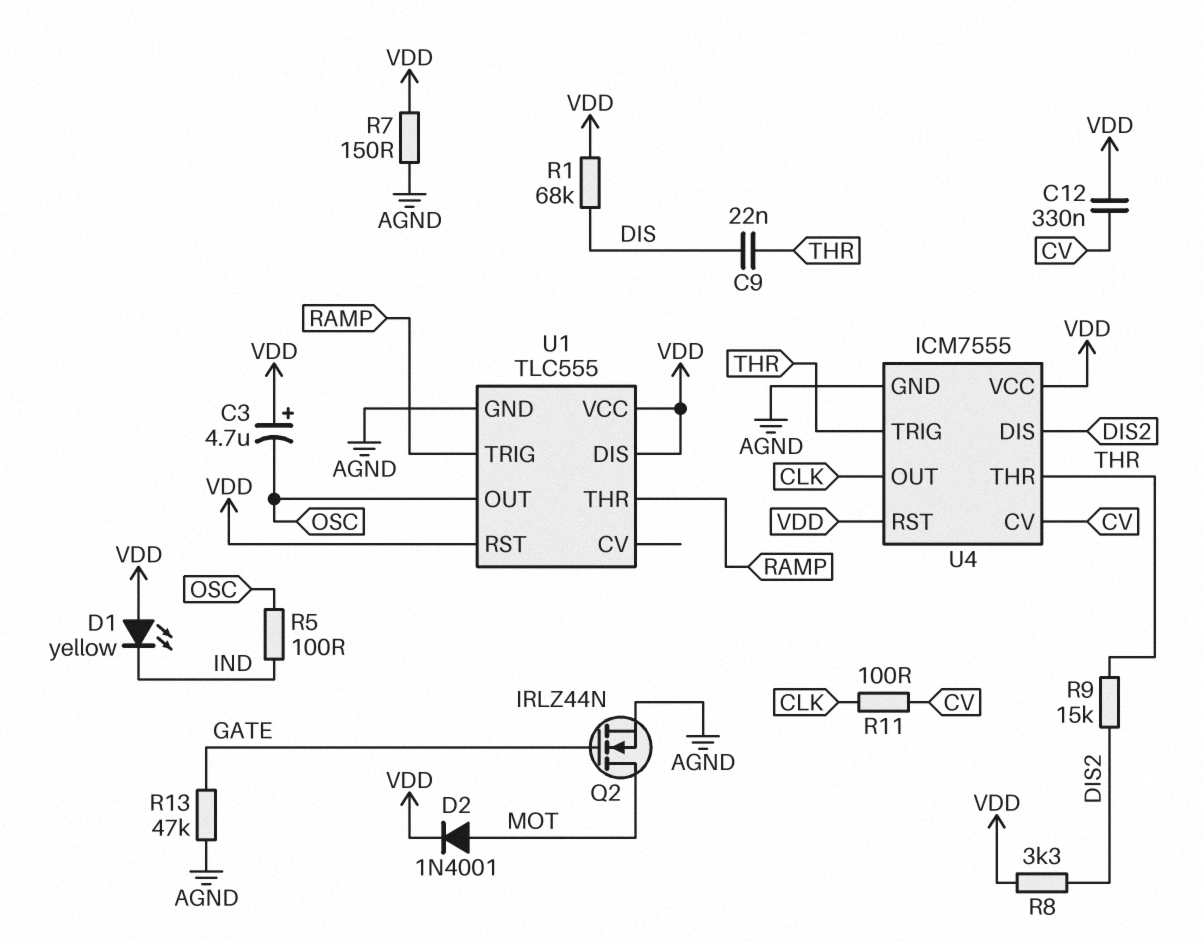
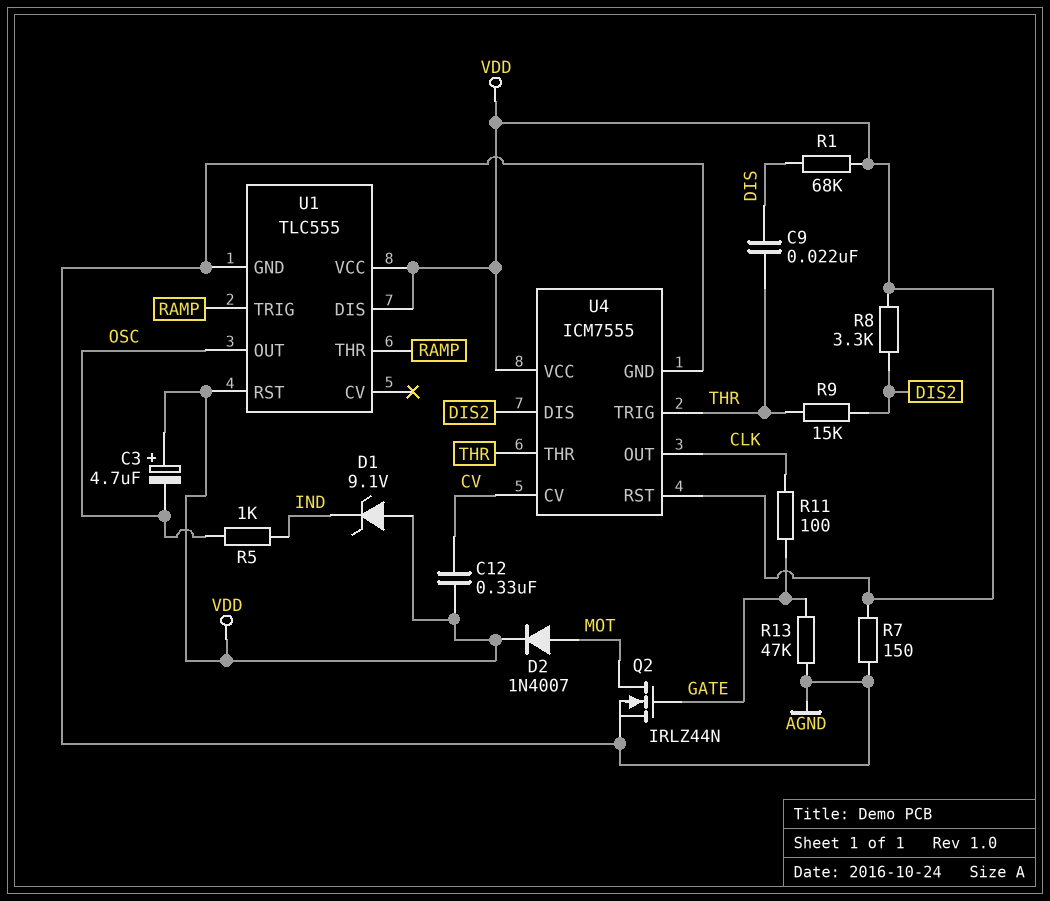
D1: LED yellow (A VDD, K IND) -> zener 9.1V (A VDD, K IND)
D2: diode 1N4001 (A MOT, K VDD) -> diode 1N4007 (A MOT, K VDD)
R5: 100 (IND, OSC) -> 1k (IND, OSC)
R11: 100 (CLK, CV) -> 100 (CLK, GATE)

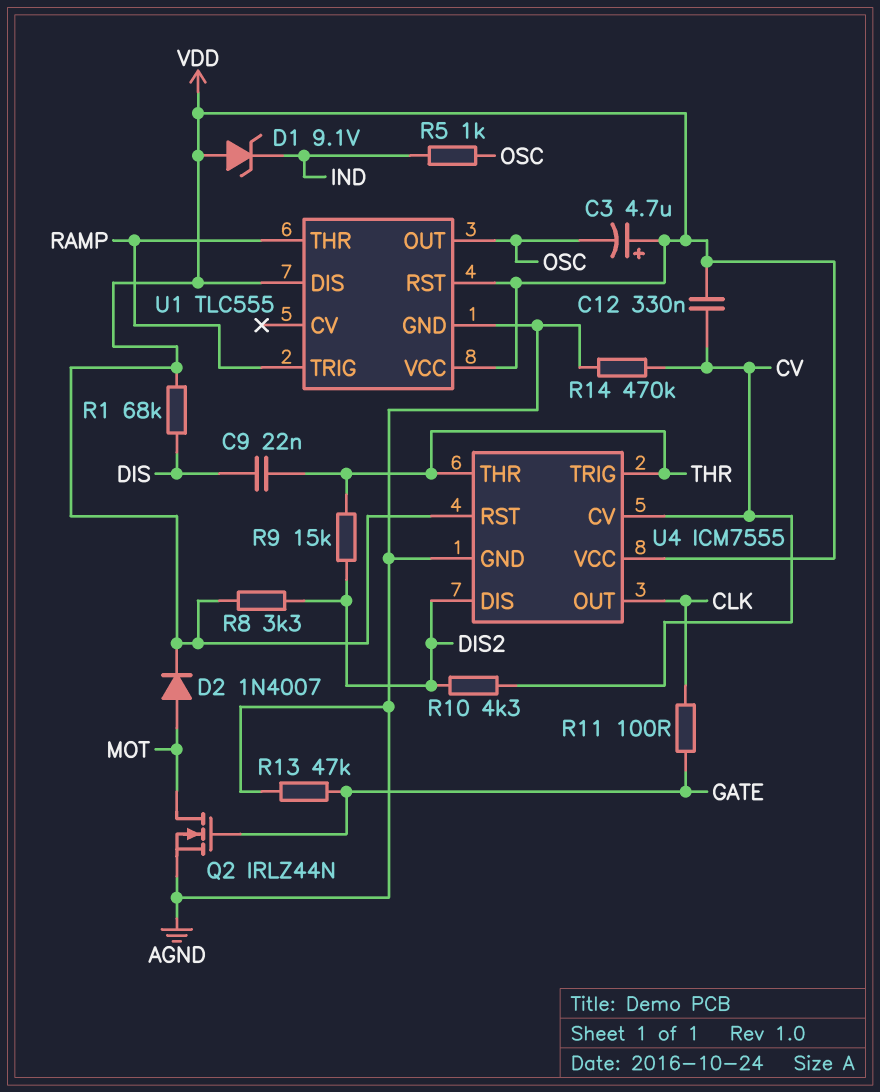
R7: 150 (AGND, VDD) -> none
R10: none -> 4.3k (CV, DIS2)
R14: none -> 470k (AGND, CV)

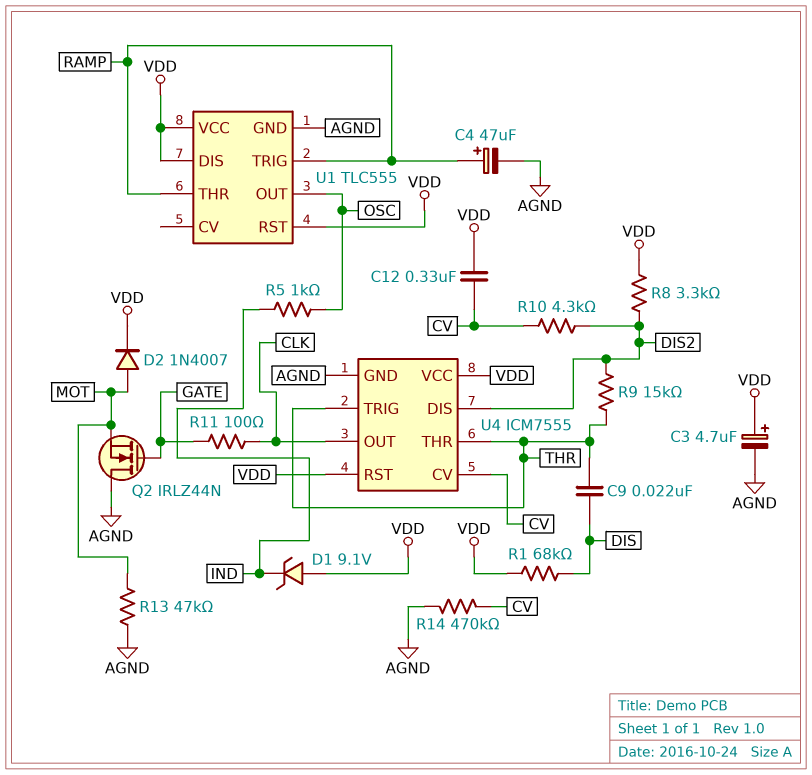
C3: 4.7uF (plus VDD, minus OSC) -> 4.7uF (plus VDD, minus AGND)
C4: none -> 47uF (plus RAMP, minus AGND)
Q2: NMOS IRLZ44N (G GATE, D MOT, S AGND) -> NMOS IRLZ44N (G GATE, D AGND, S MOT)
R13: 47k (AGND, GATE) -> 47k (AGND, MOT)

